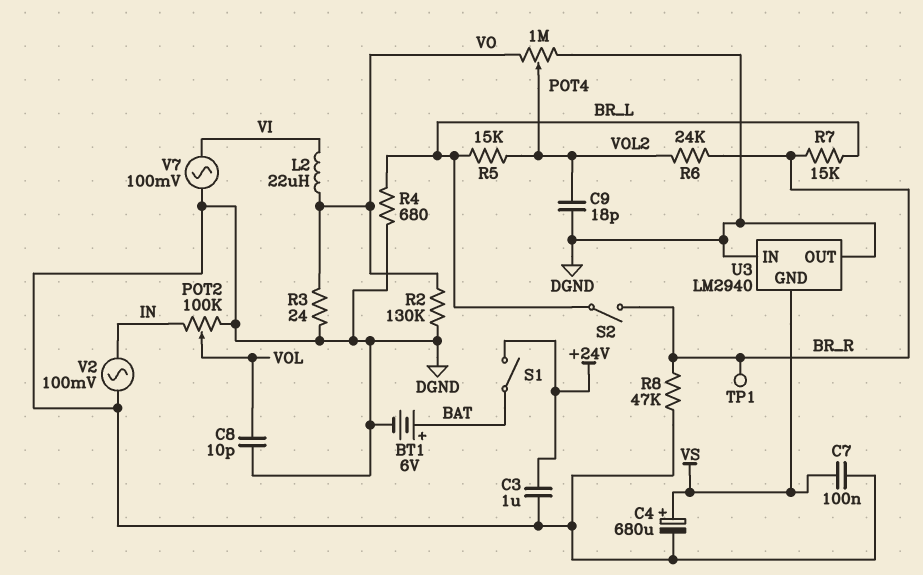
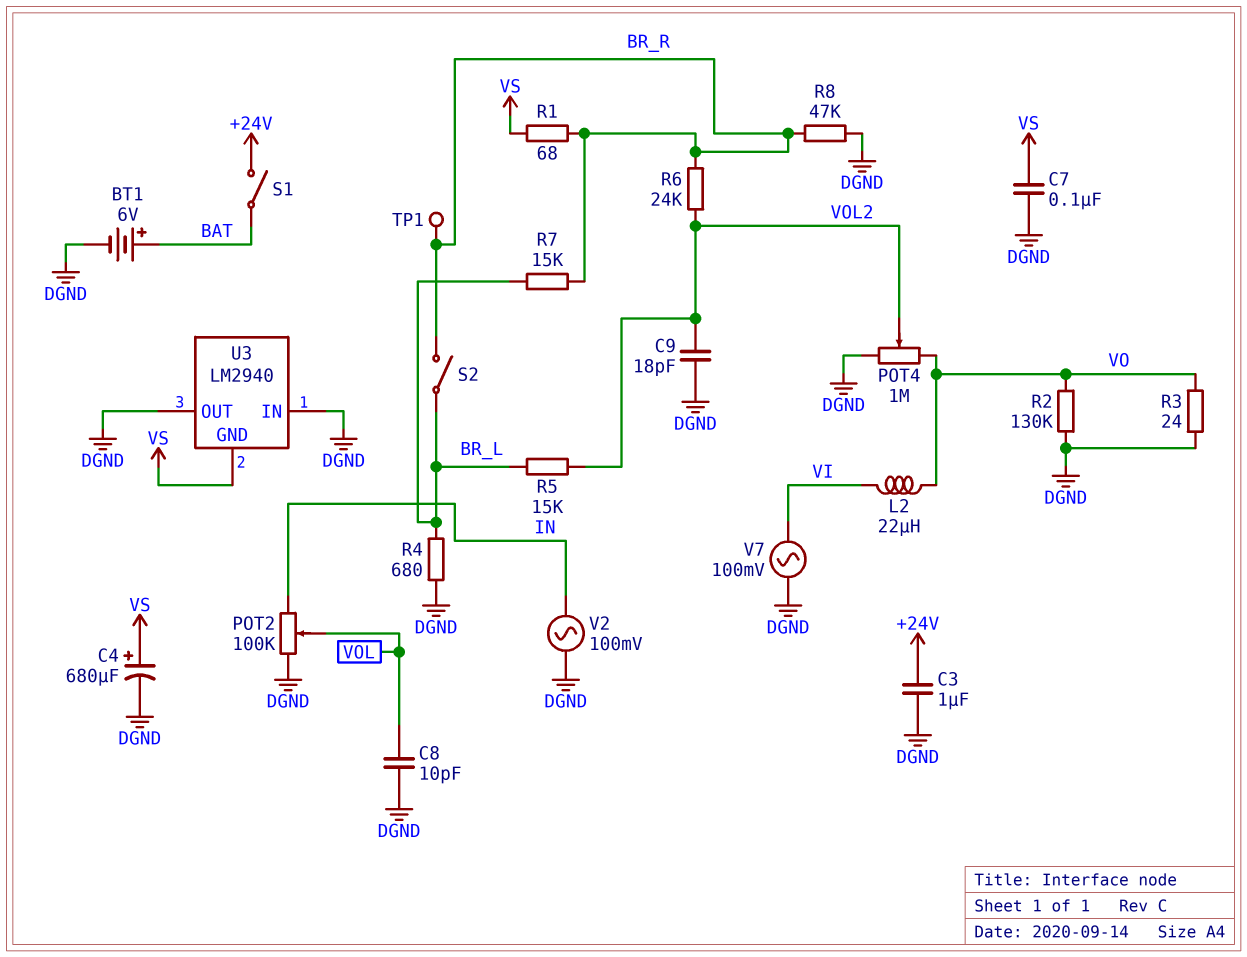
R1: none -> 68 (BR_R, VS)

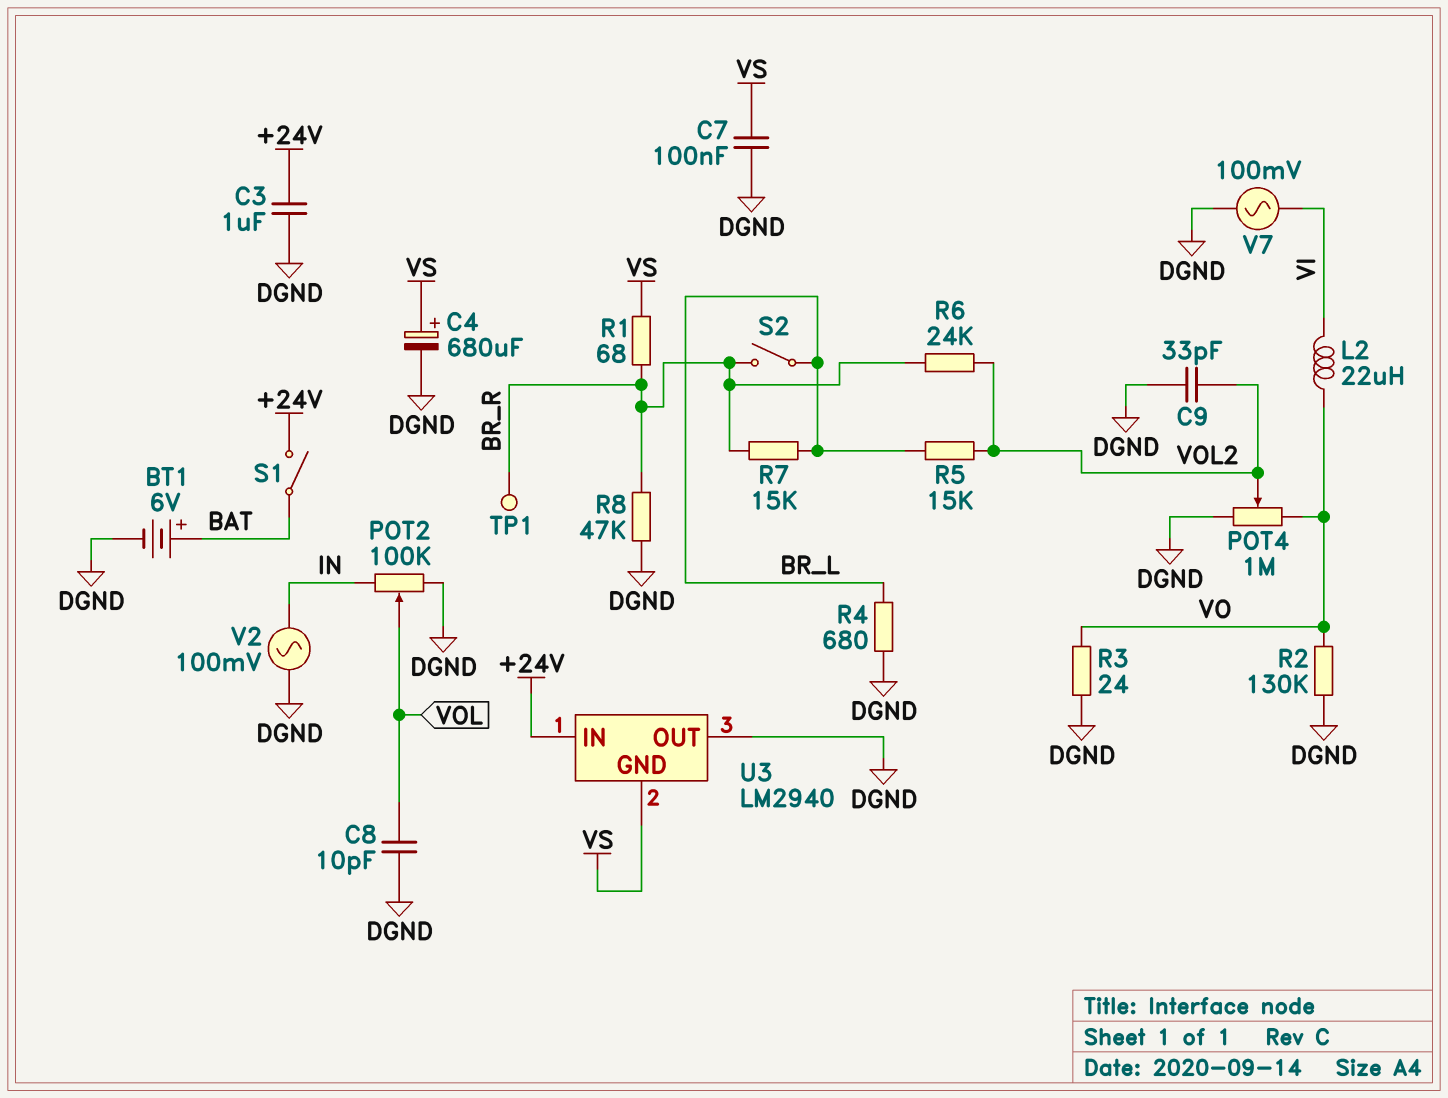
C9: 18pF (DGND, VOL2) -> 33pF (DGND, VOL2)
U3 pin IN: DGND -> +24V

